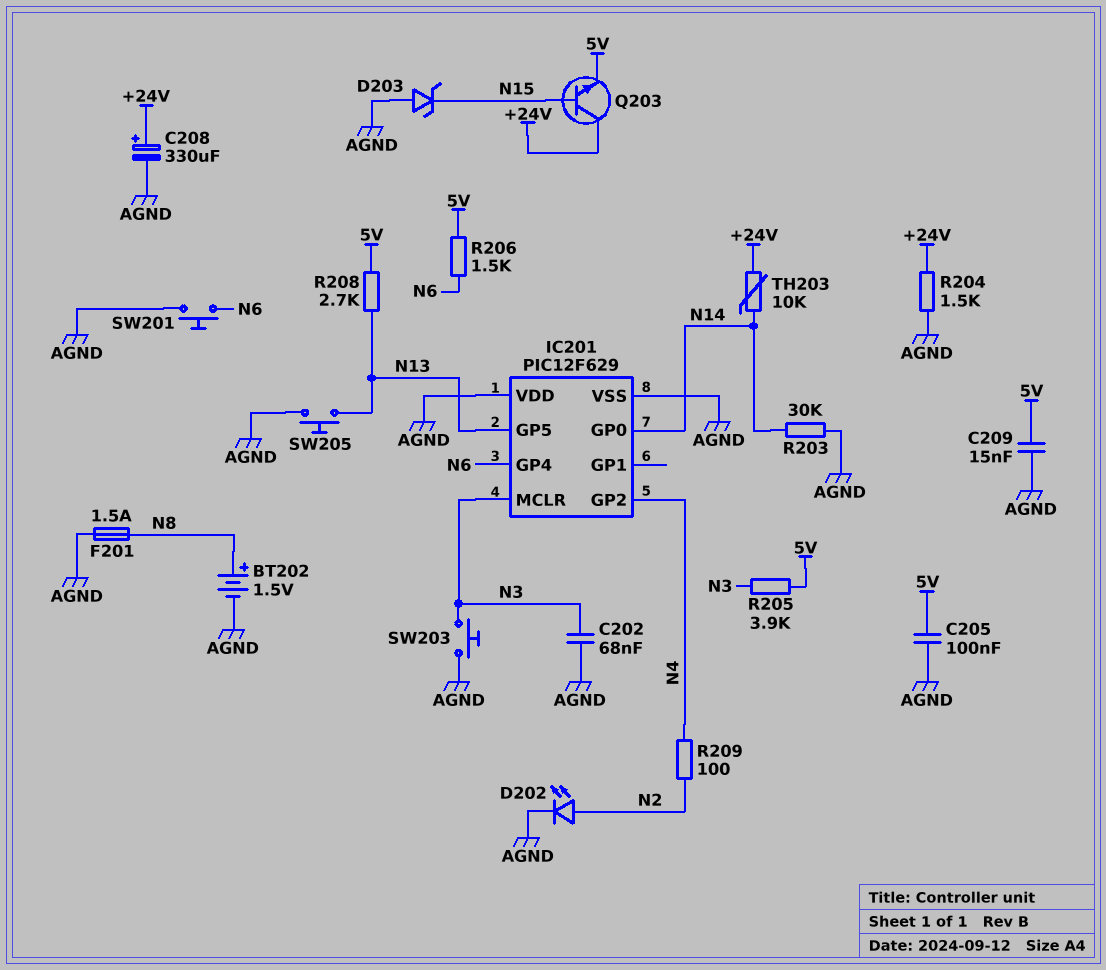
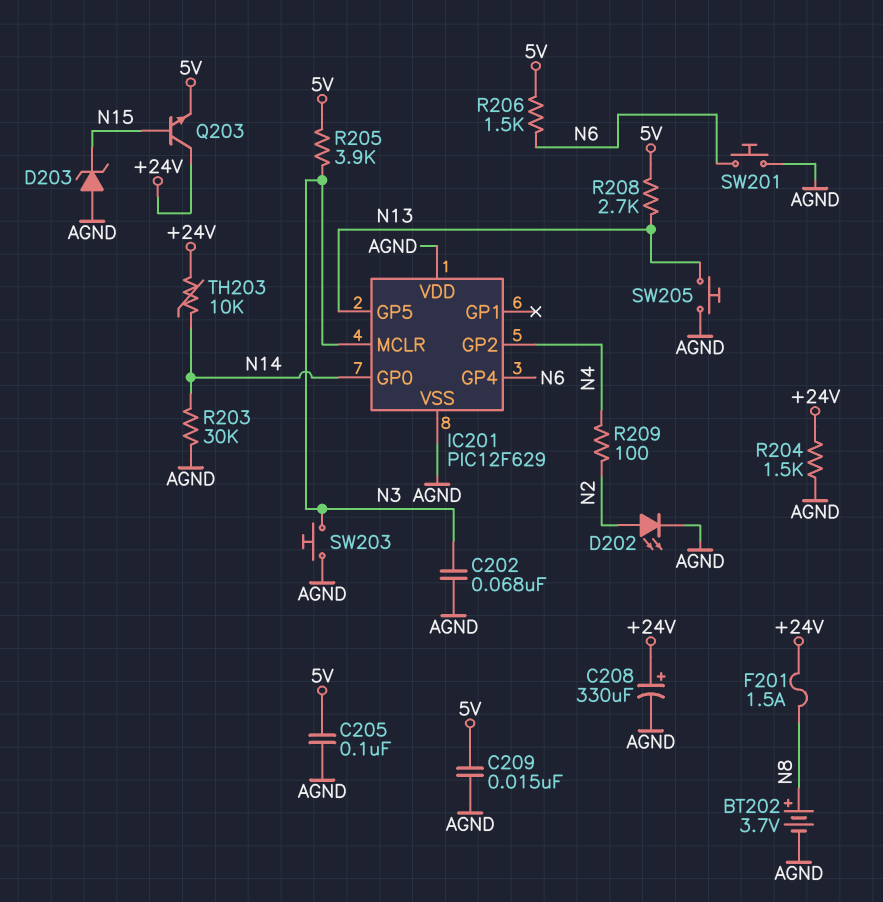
BT202: 1.5V (plus N8, minus AGND) -> 3.7V (plus N8, minus AGND)
F201: 1.5A (AGND, N8) -> 1.5A (+24V, N8)

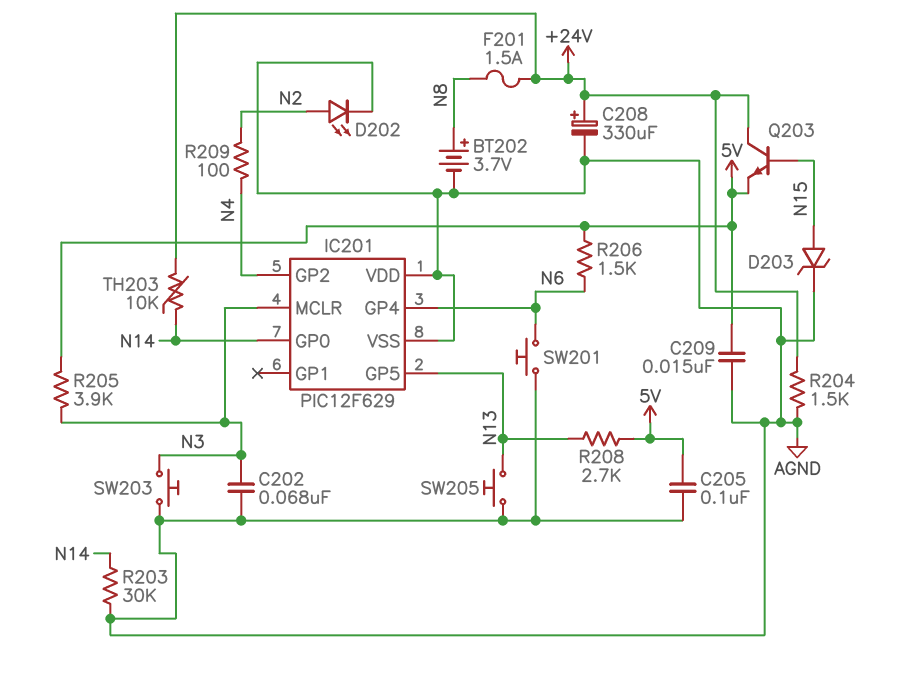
D203: zener (A AGND, K N15) -> zener (A N15, K AGND)

